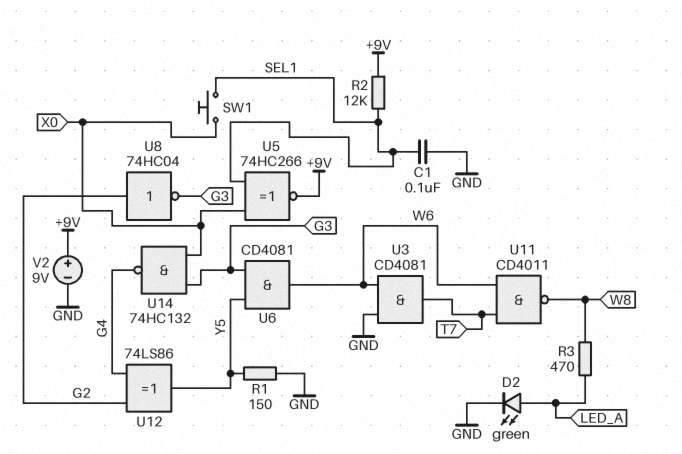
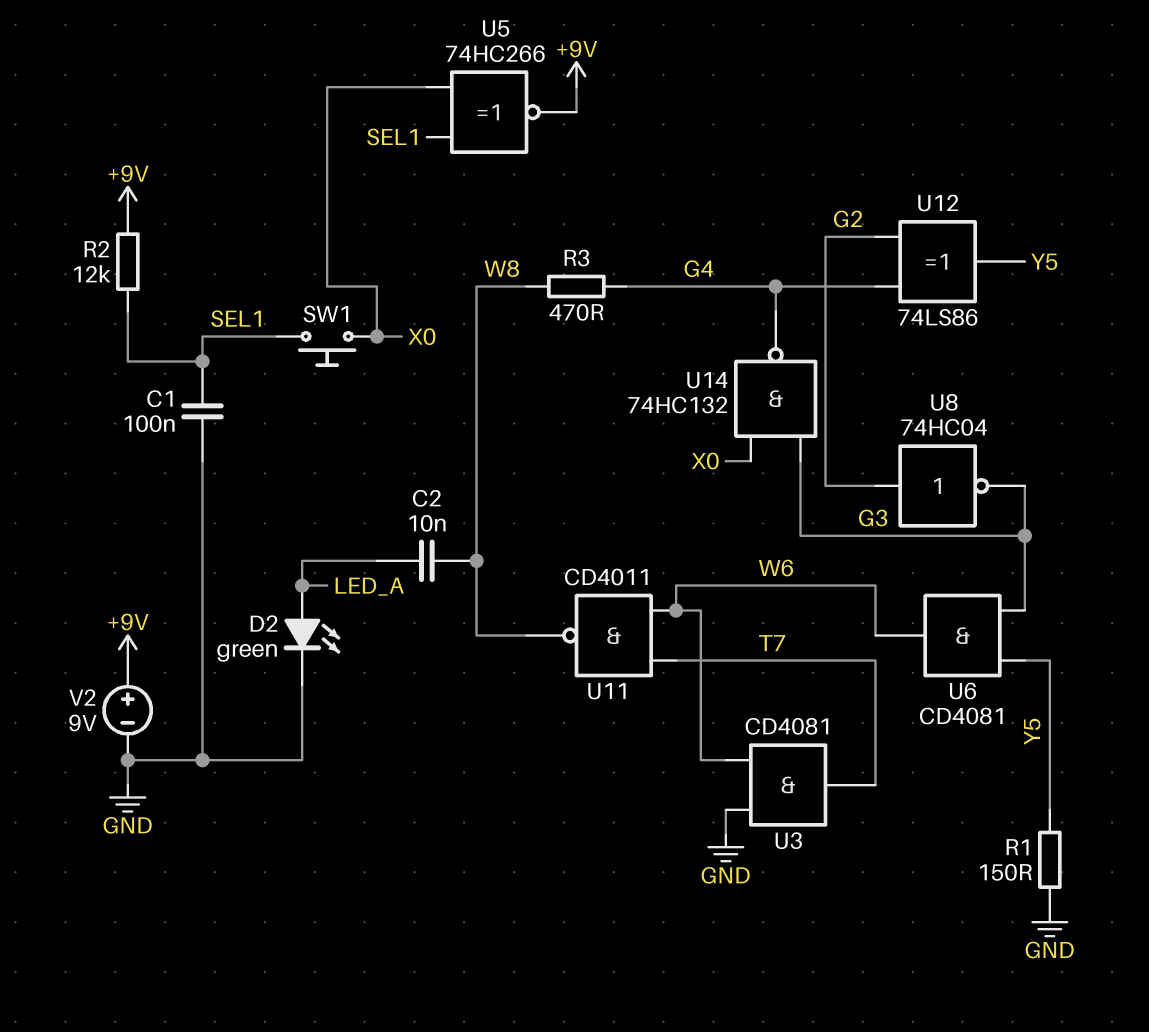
C2: none -> 10nF (LED_A, W8)
R3: 470 (LED_A, W8) -> 470 (G4, W8)

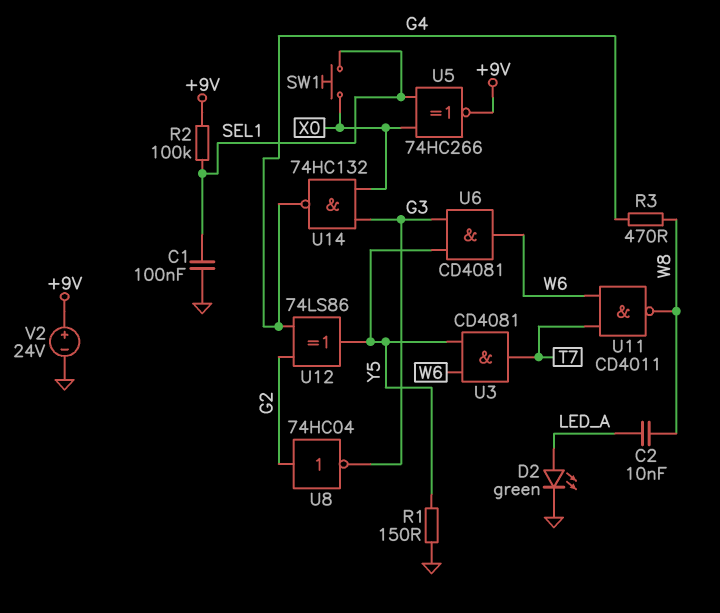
R2: 12k (+9V, SEL1) -> 100k (+9V, SEL1)
U3: AND CD4081 (in GND, in W6, out T7) -> AND CD4081 (in W6, in Y5, out T7)
V2: 9V (plus +9V, minus GND) -> 24V (plus +9V, minus GND)

